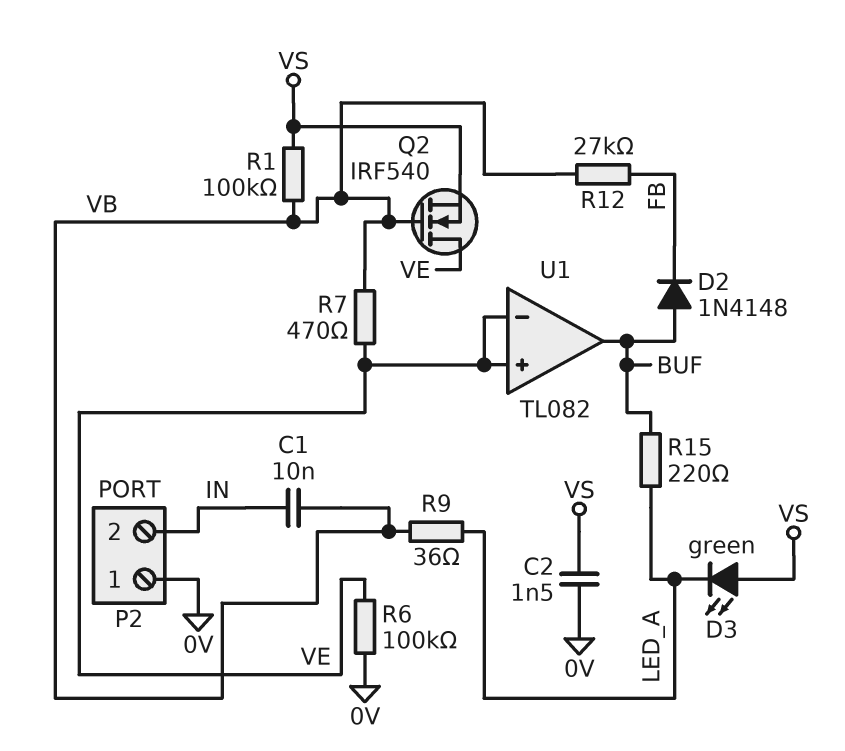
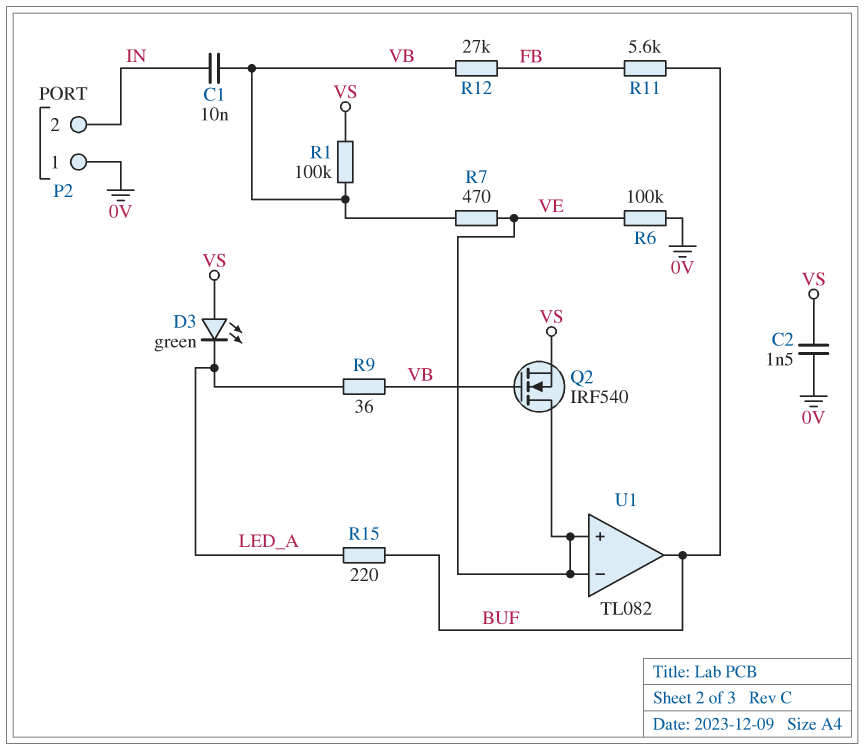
D2: diode 1N4148 (A BUF, K FB) -> none
R11: none -> 5.6k (BUF, FB)

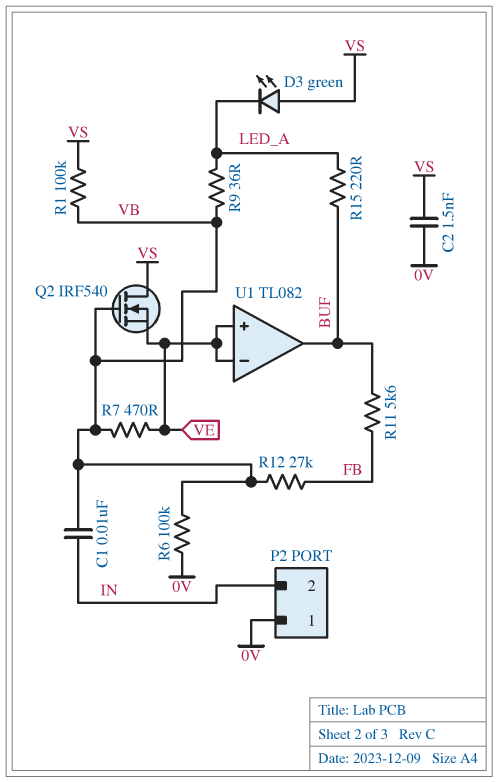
Q2: NMOS IRF540 (G VB, D VE, S VS) -> NMOS IRF540 (G VB, D VS, S VE)
R6: 100k (0V, VE) -> 100k (0V, VB)

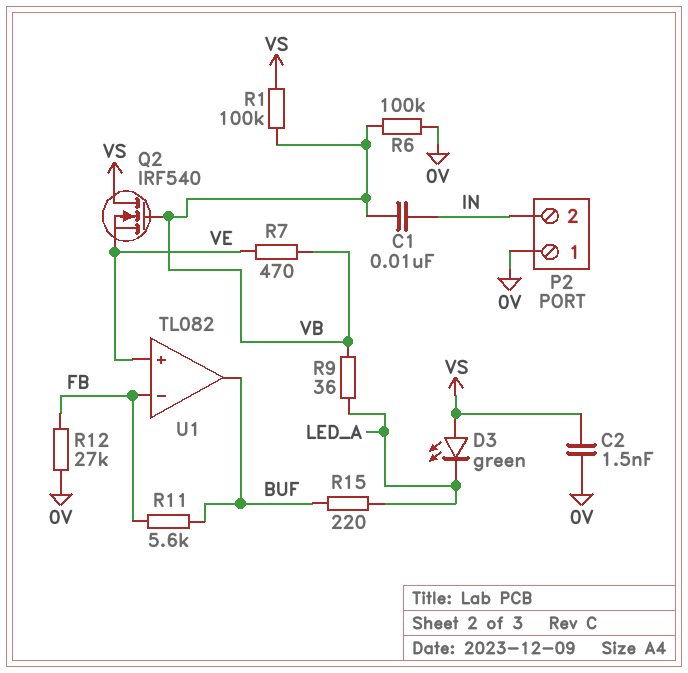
R12: 27k (FB, VB) -> 27k (0V, FB)
U1 pin in-: VE -> FB

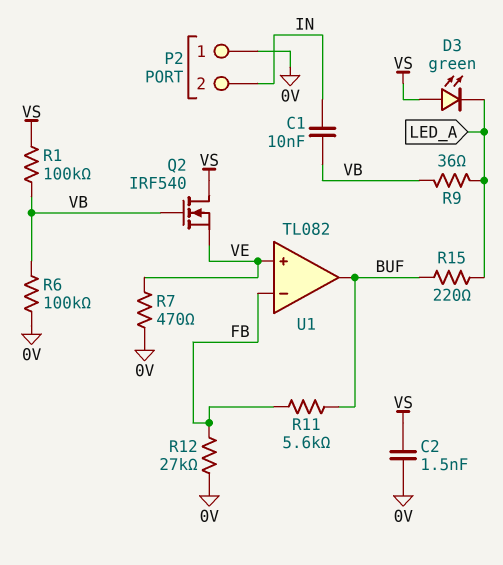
R7: 470 (VB, VE) -> 470 (0V, VE)

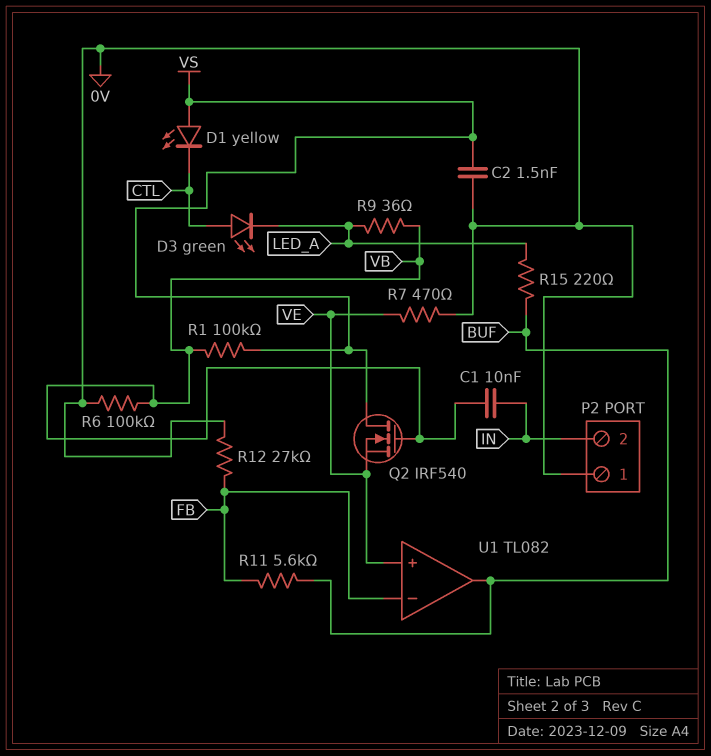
D1: none -> LED yellow (A VS, K CTL)
D3: LED green (A VS, K LED_A) -> LED green (A CTL, K LED_A)

